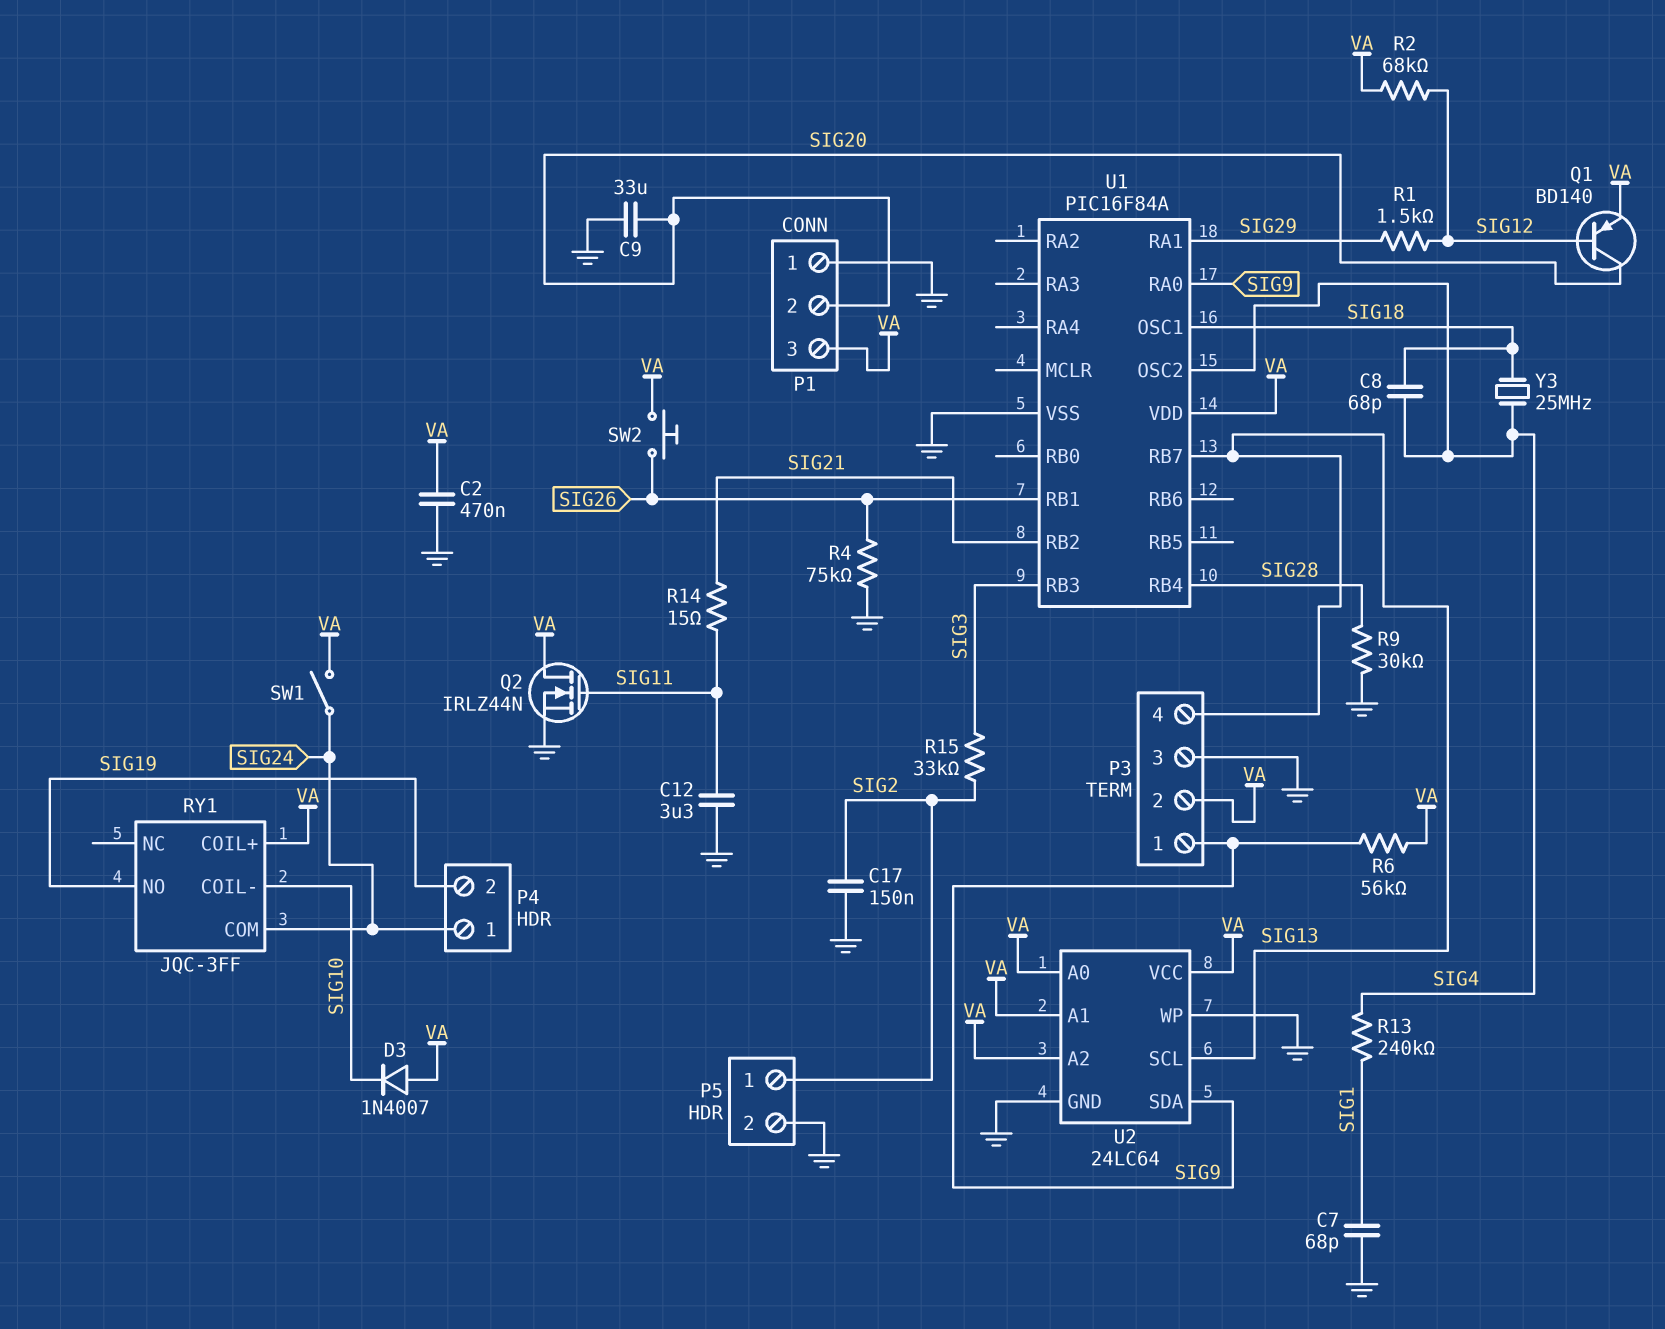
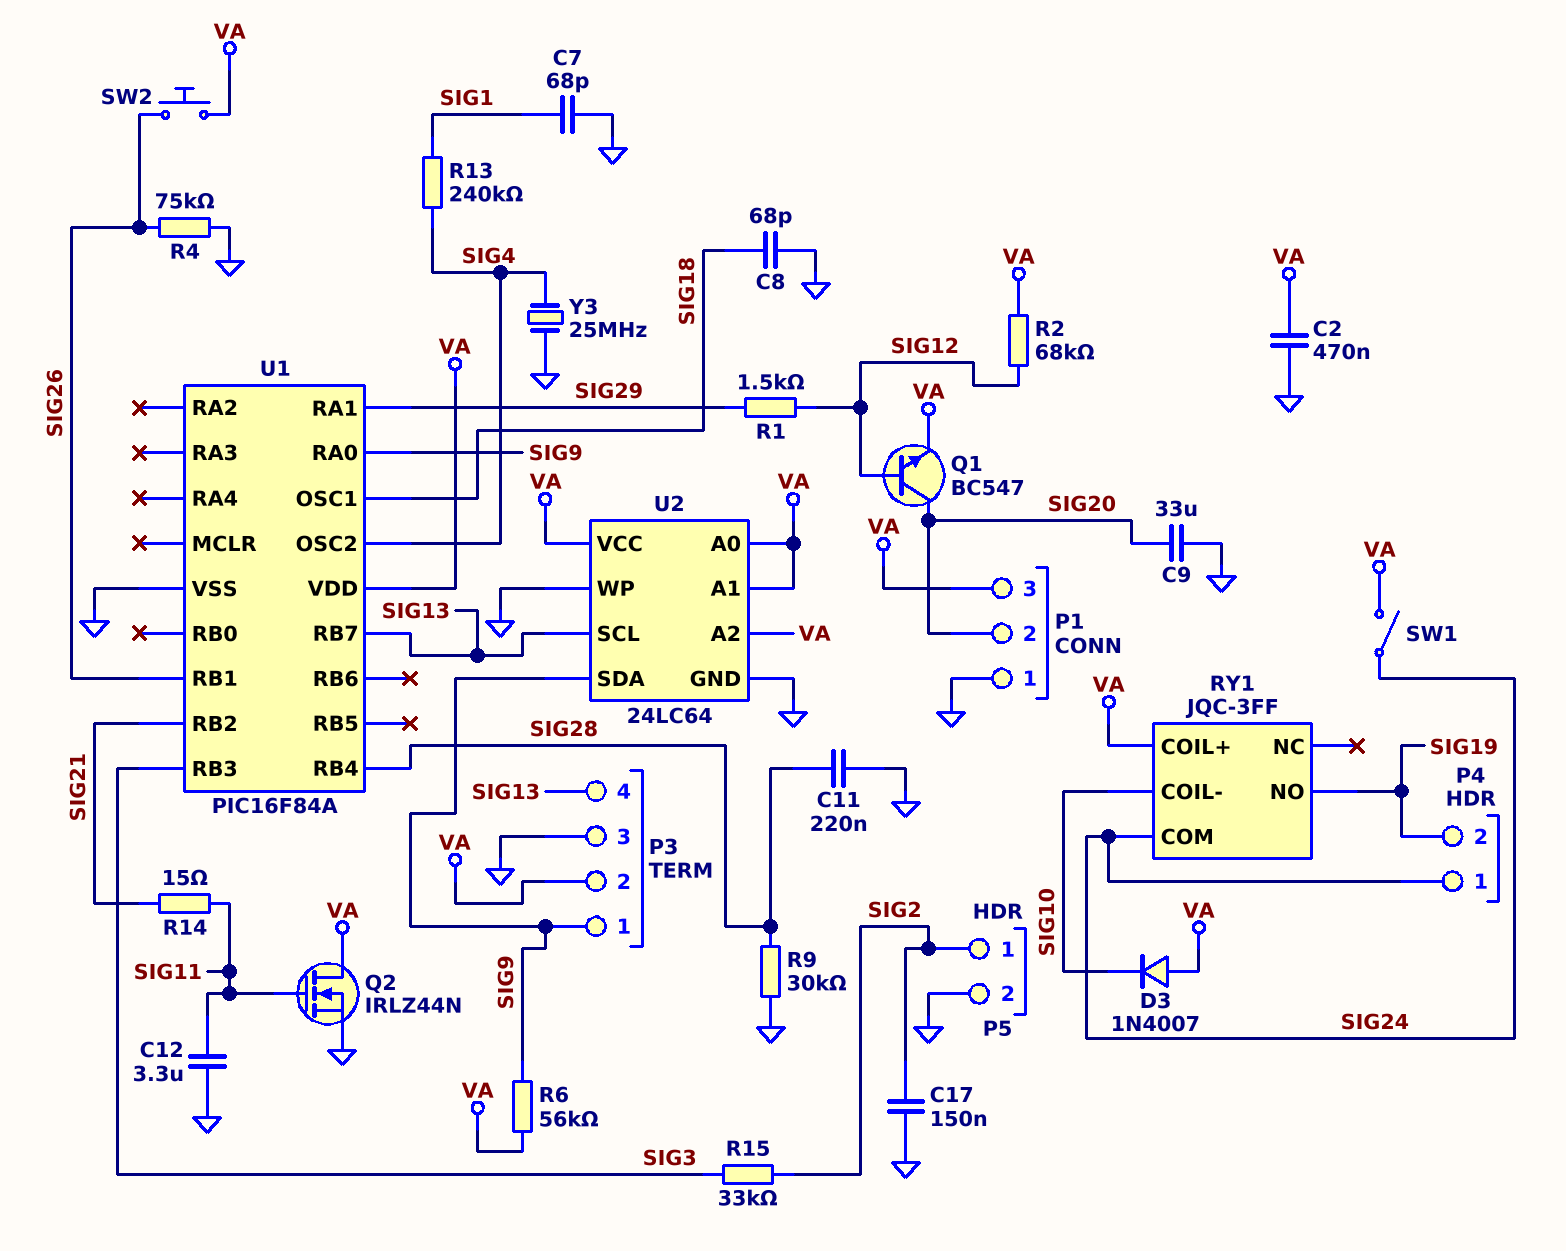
C8: 68pF (SIG4, SIG18) -> 68pF (GND, SIG18)
C11: none -> 220nF (GND, SIG28)
Q1: PNP BD140 (B SIG12, C SIG20, E VA) -> NPN BC547 (B SIG12, C SIG20, E VA)
Y3: 25MHz (SIG4, SIG18) -> 25MHz (GND, SIG4)

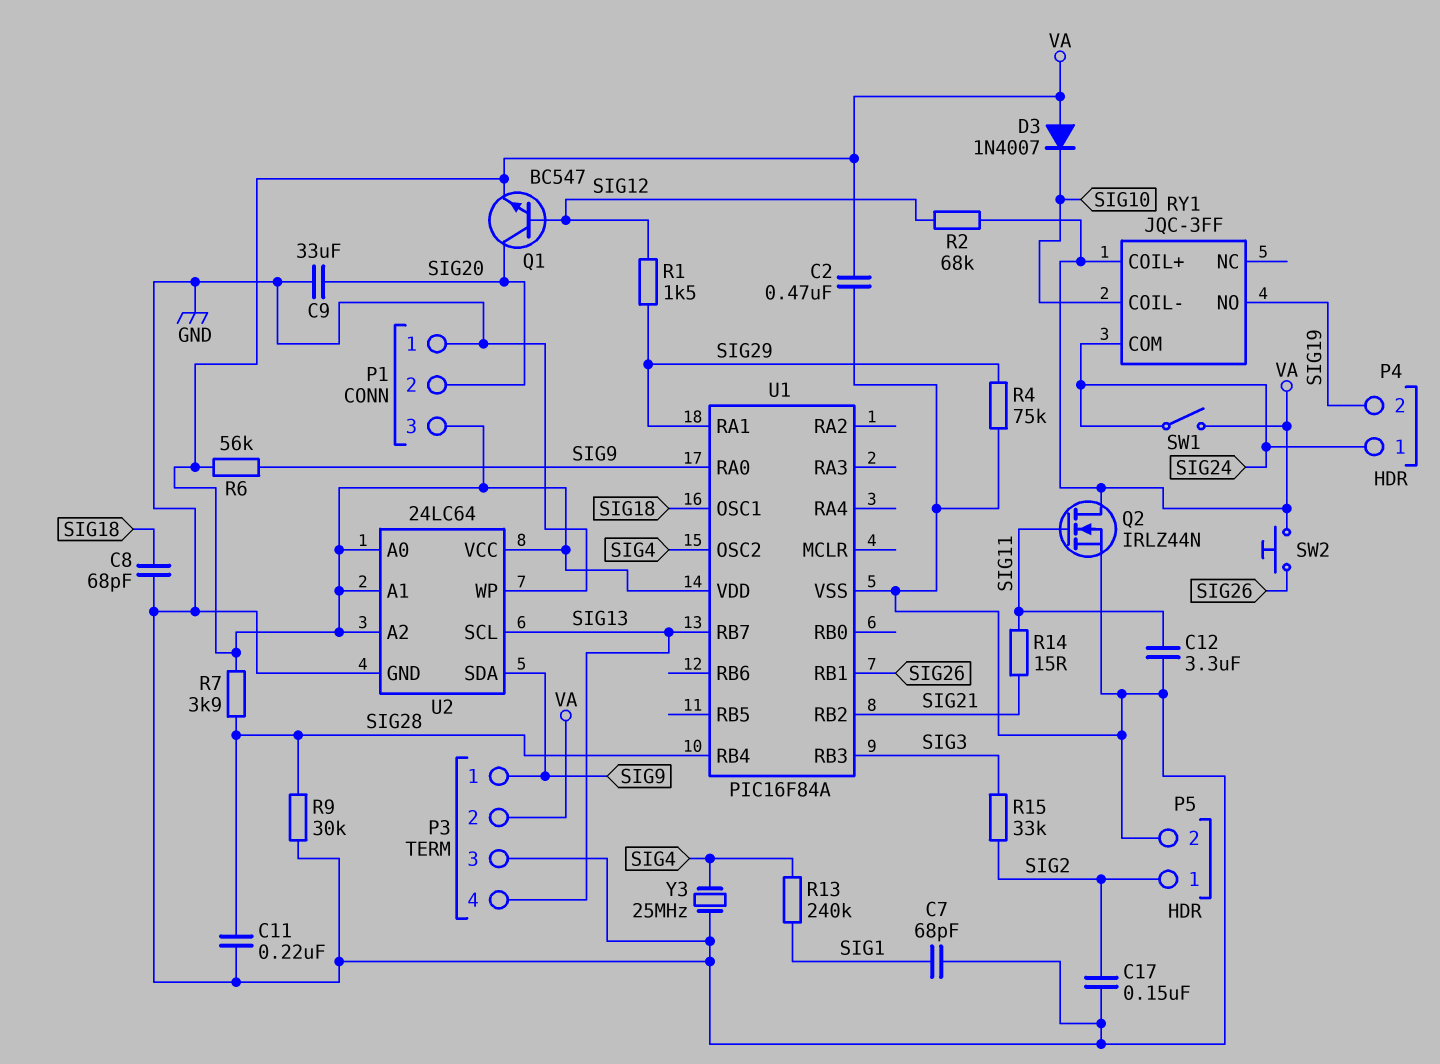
R4: 75k (GND, SIG26) -> 75k (GND, SIG29)
R7: none -> 3.9k (SIG28, VA)

